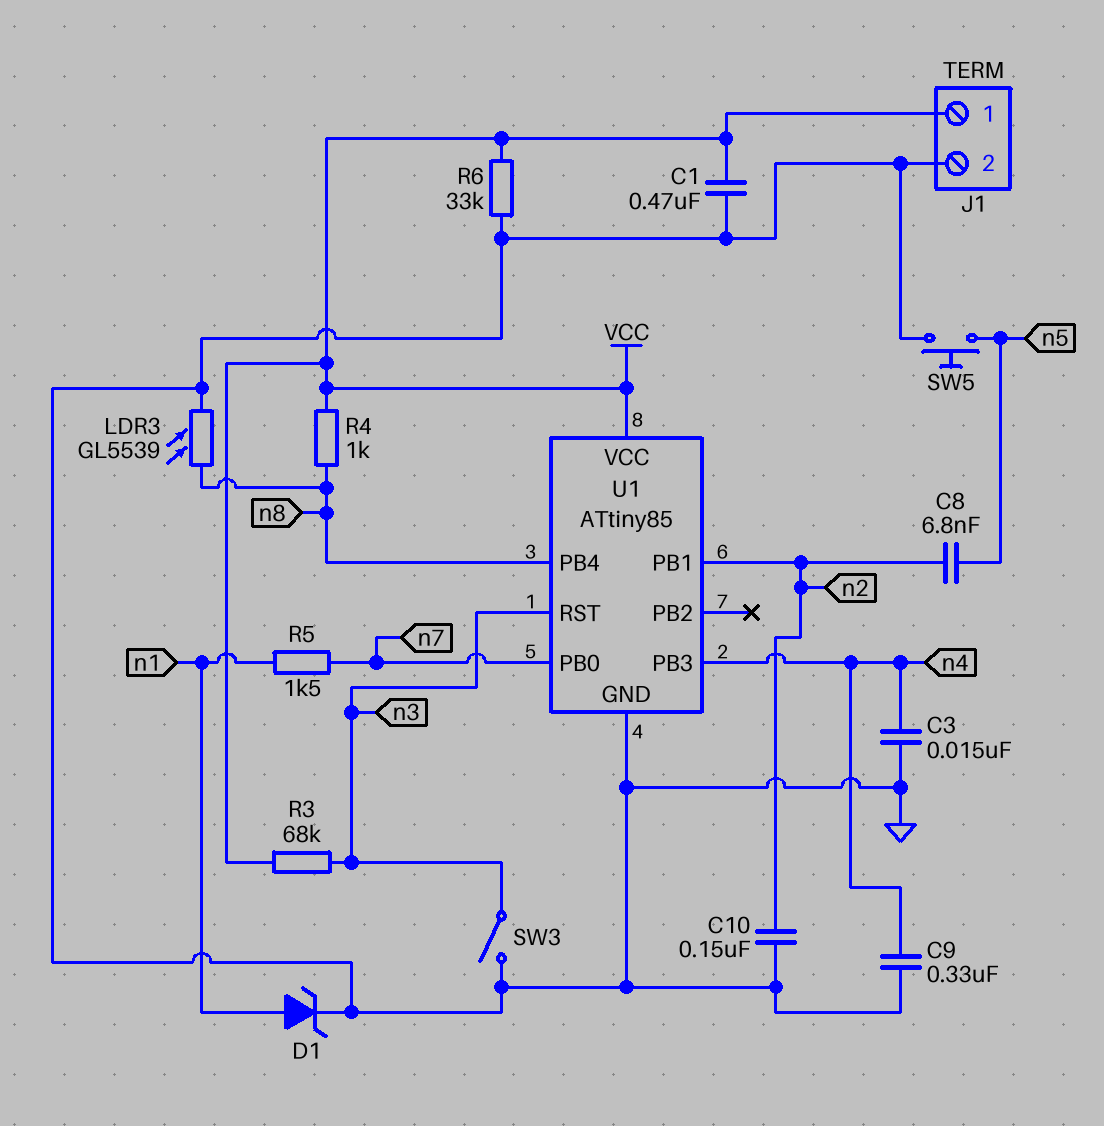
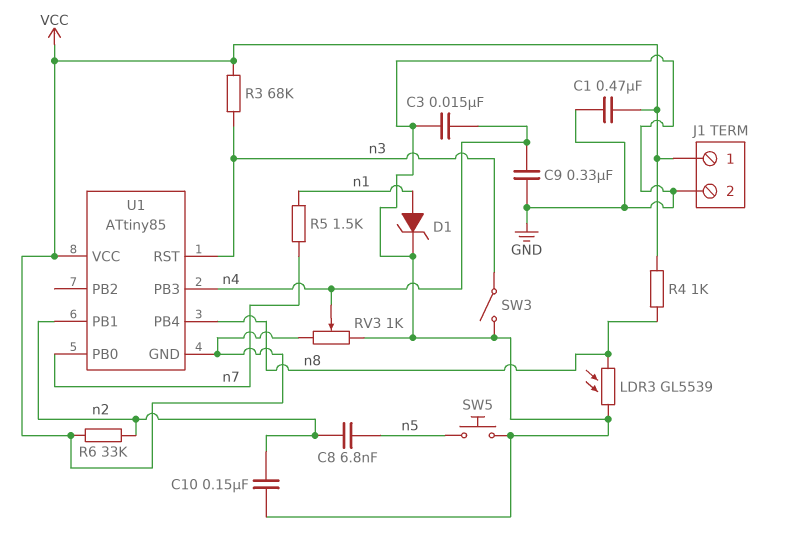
R6: 33k (GND, VCC) -> 33k (VCC, n2)
RV3: none -> 1k (GND, VCC, wiper n4)
U1 pin GND: GND -> VCC

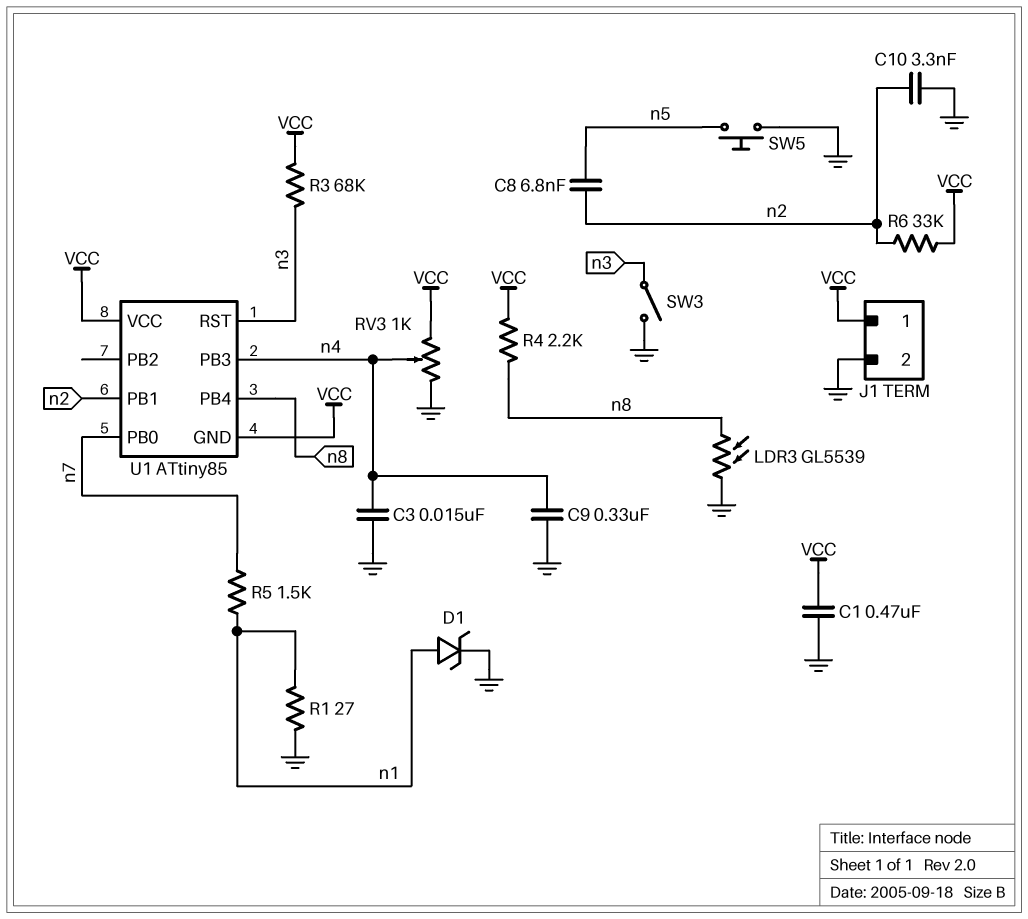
C10: 150nF (GND, n2) -> 3.3nF (GND, n2)
R1: none -> 27 (GND, n1)
R4: 1k (VCC, n8) -> 2.2k (VCC, n8)

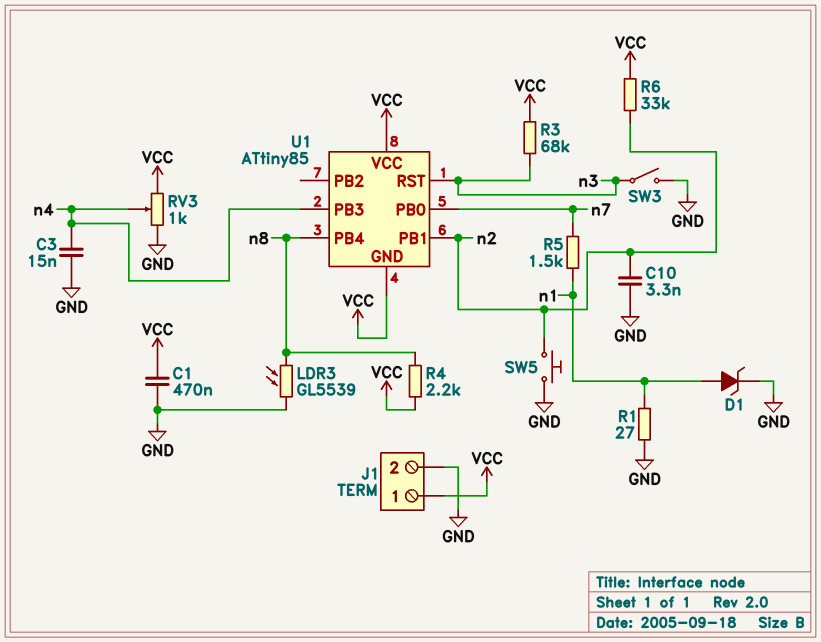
C8: 6.8nF (n2, n5) -> none
C9: 330nF (GND, n4) -> none
SW5: button (GND, n5) -> button (GND, n2)

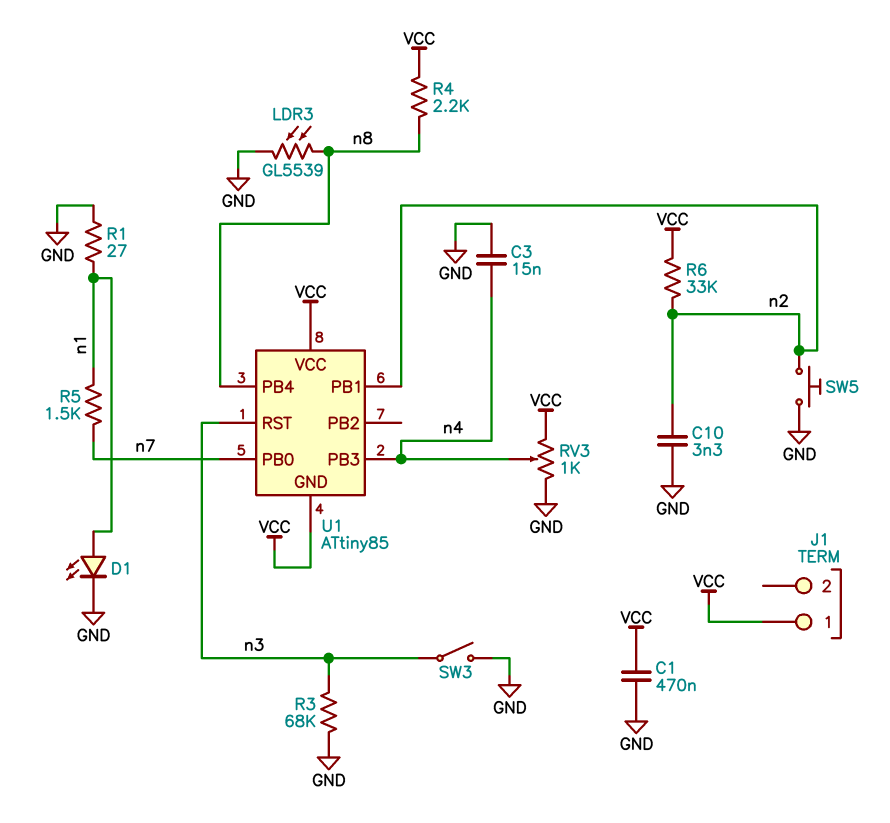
D1: zener (A n1, K GND) -> LED (A n1, K GND)
J1 pin 2: GND -> none
R3: 68k (VCC, n3) -> 68k (GND, n3)

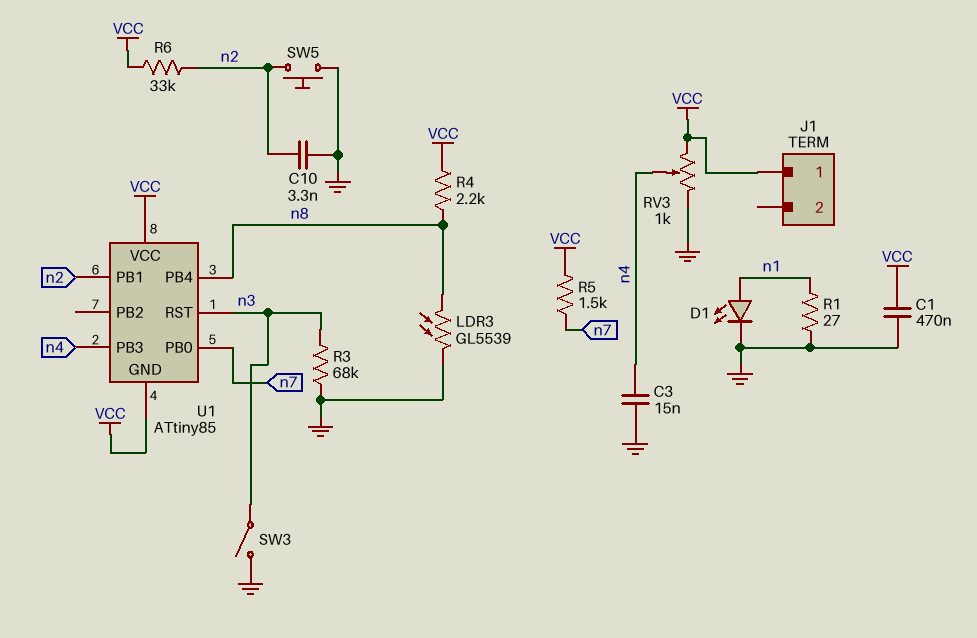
R5: 1.5k (n1, n7) -> 1.5k (VCC, n7)

